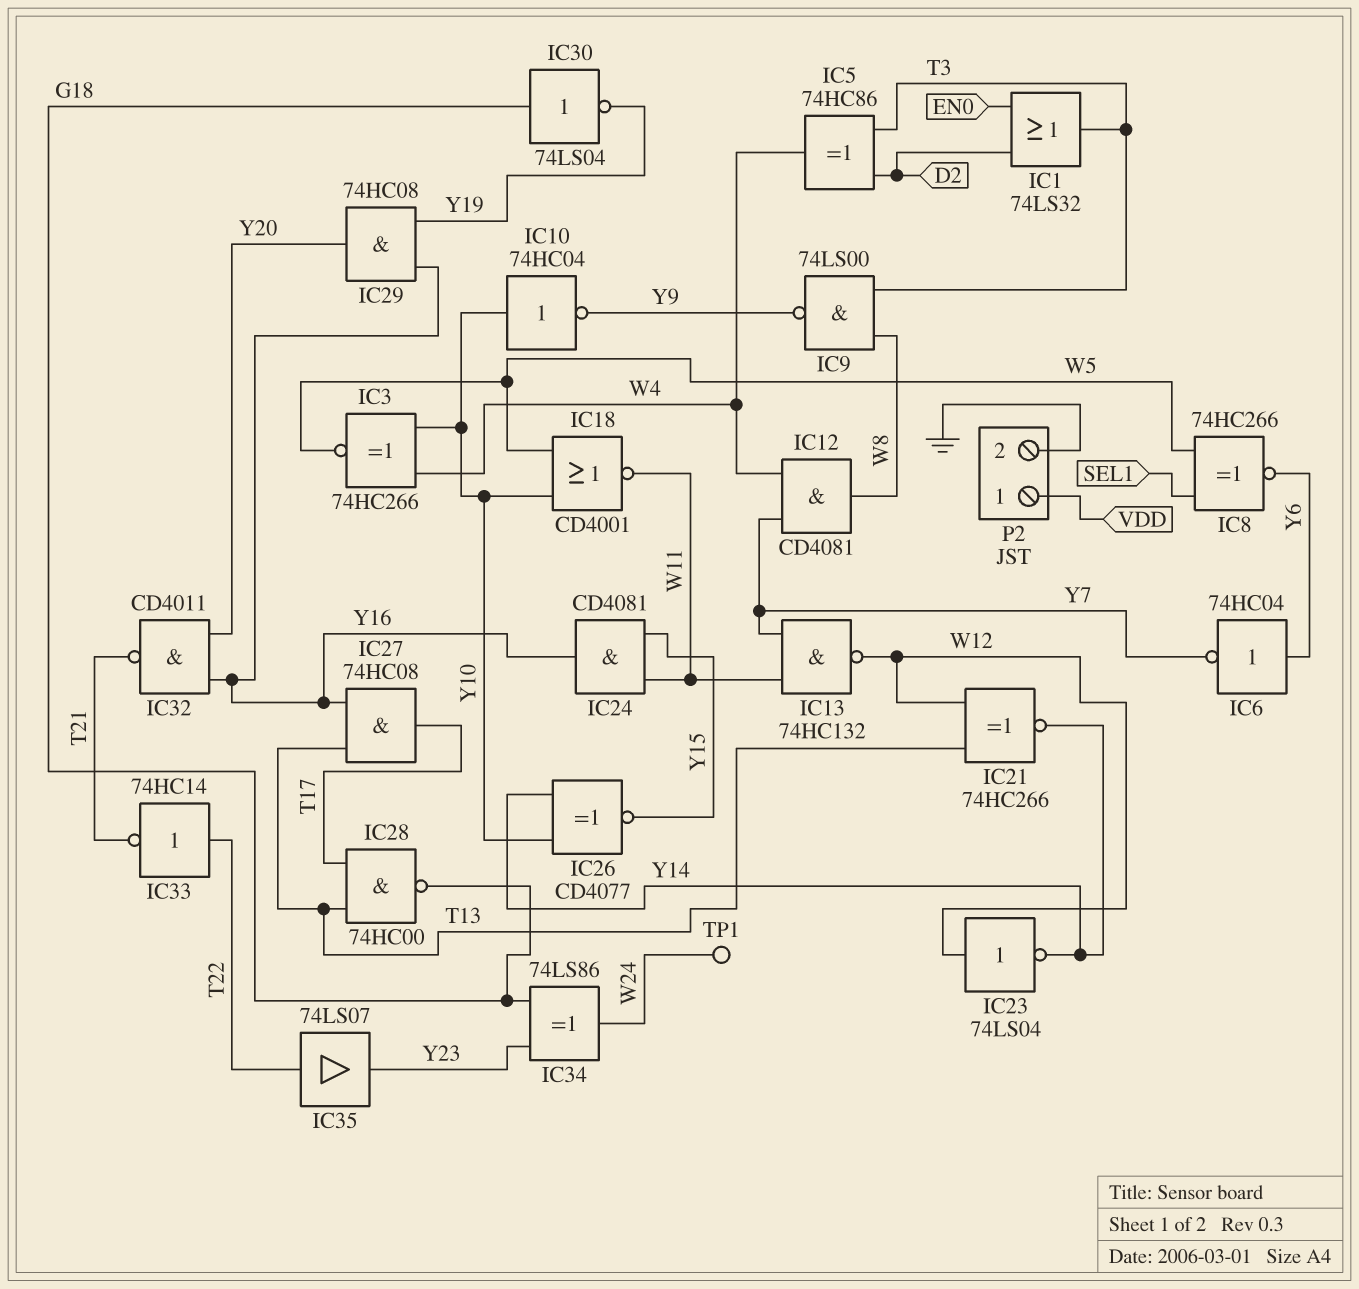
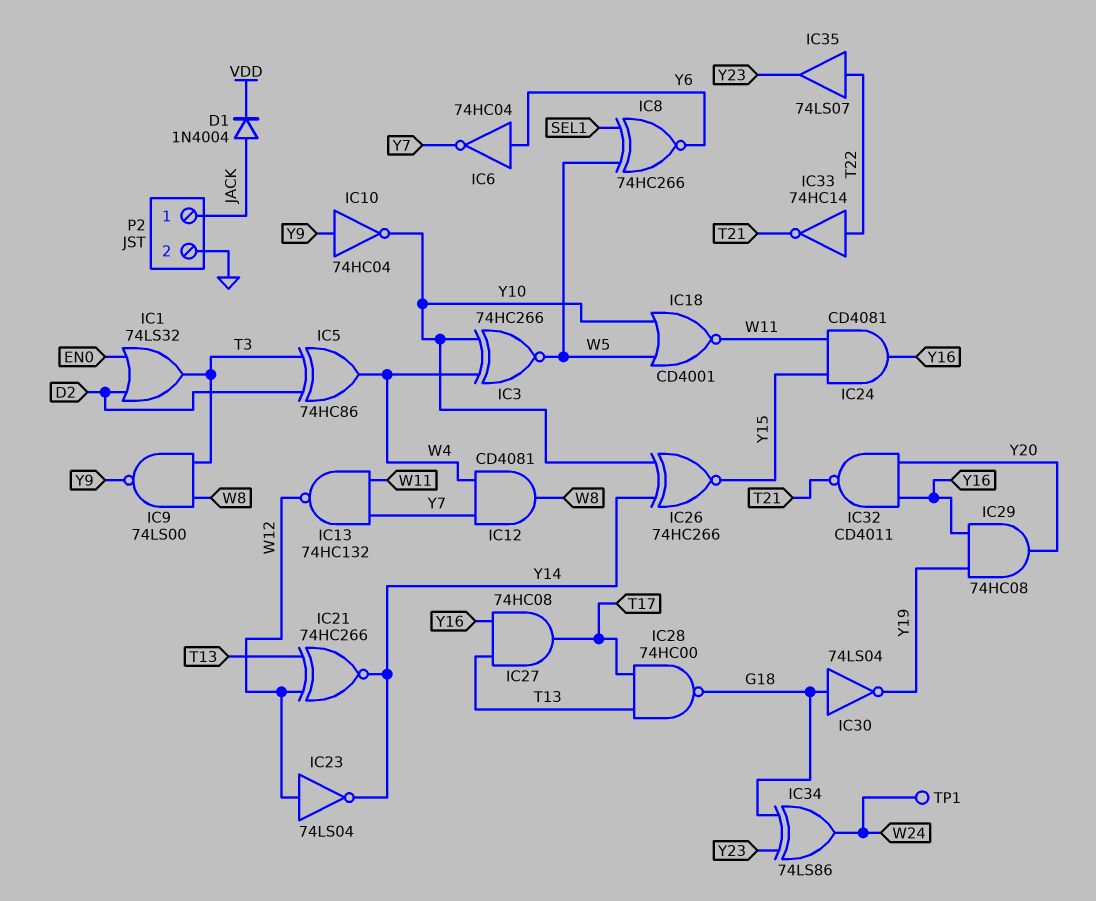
D1: none -> diode 1N4004 (A JACK, K VDD)
IC10: NOT 74HC04 (in Y10, out Y9) -> NOT 74HC04 (in Y9, out Y10)
IC26: XNOR CD4077 (in Y10, in Y14, out Y15) -> XNOR 74HC266 (in Y10, in Y14, out Y15)
P2 pin 1: VDD -> JACK

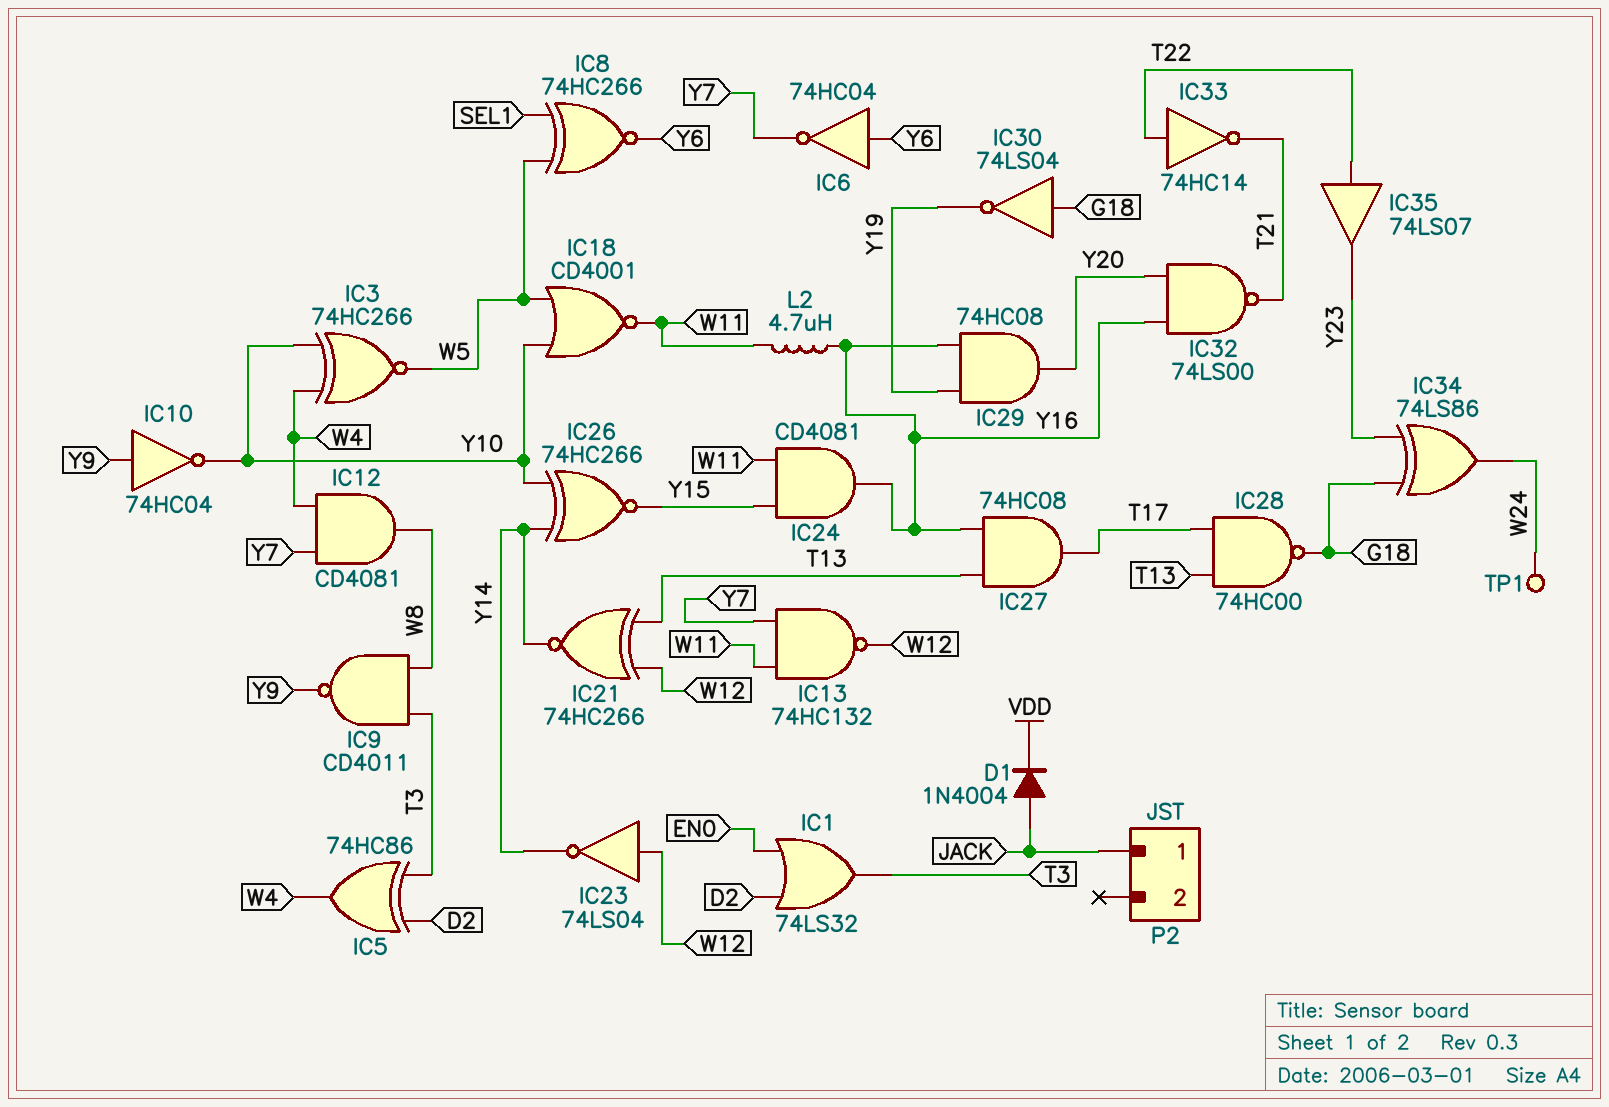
IC9: NAND 74LS00 (in T3, in W8, out Y9) -> NAND CD4011 (in T3, in W8, out Y9)
IC32: NAND CD4011 (in Y16, in Y20, out T21) -> NAND 74LS00 (in Y16, in Y20, out T21)
L2: none -> 4.7uH (W11, Y16)
P2 pin 2: GND -> none

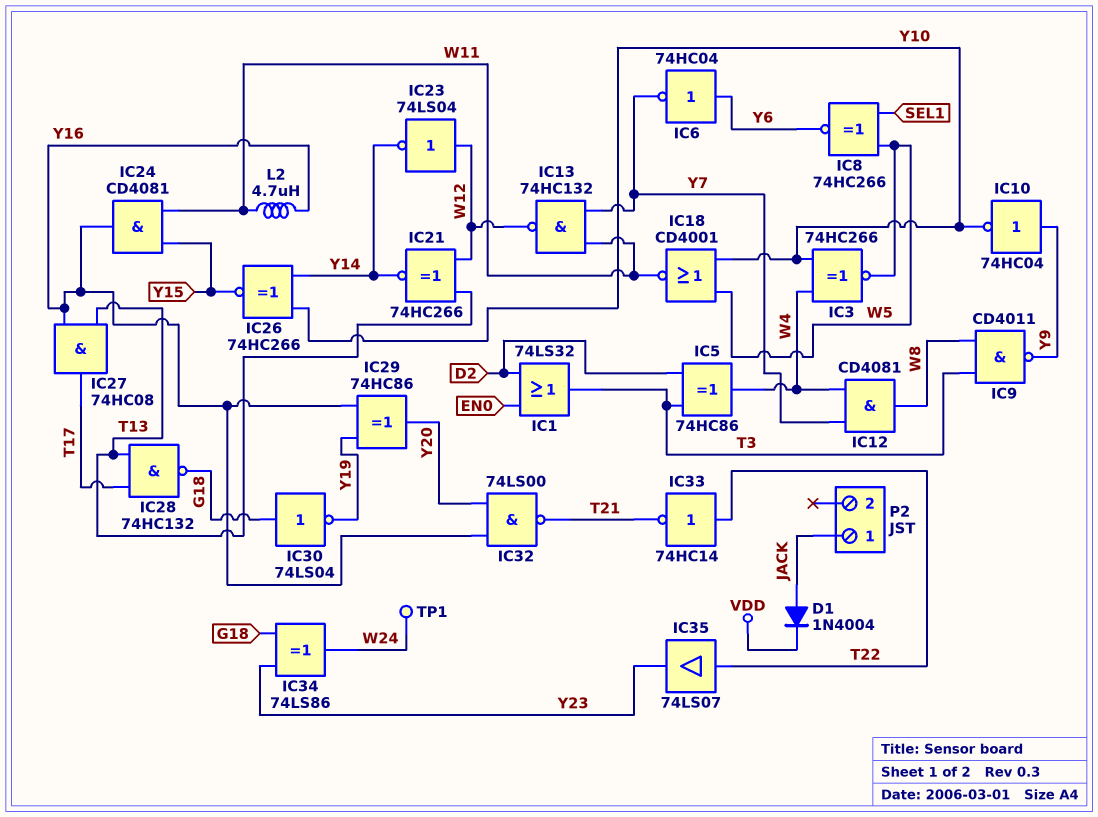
IC28: NAND 74HC00 (in T13, in T17, out G18) -> NAND 74HC132 (in T13, in T17, out G18)
IC29: AND 74HC08 (in Y16, in Y19, out Y20) -> XOR 74HC86 (in Y16, in Y19, out Y20)

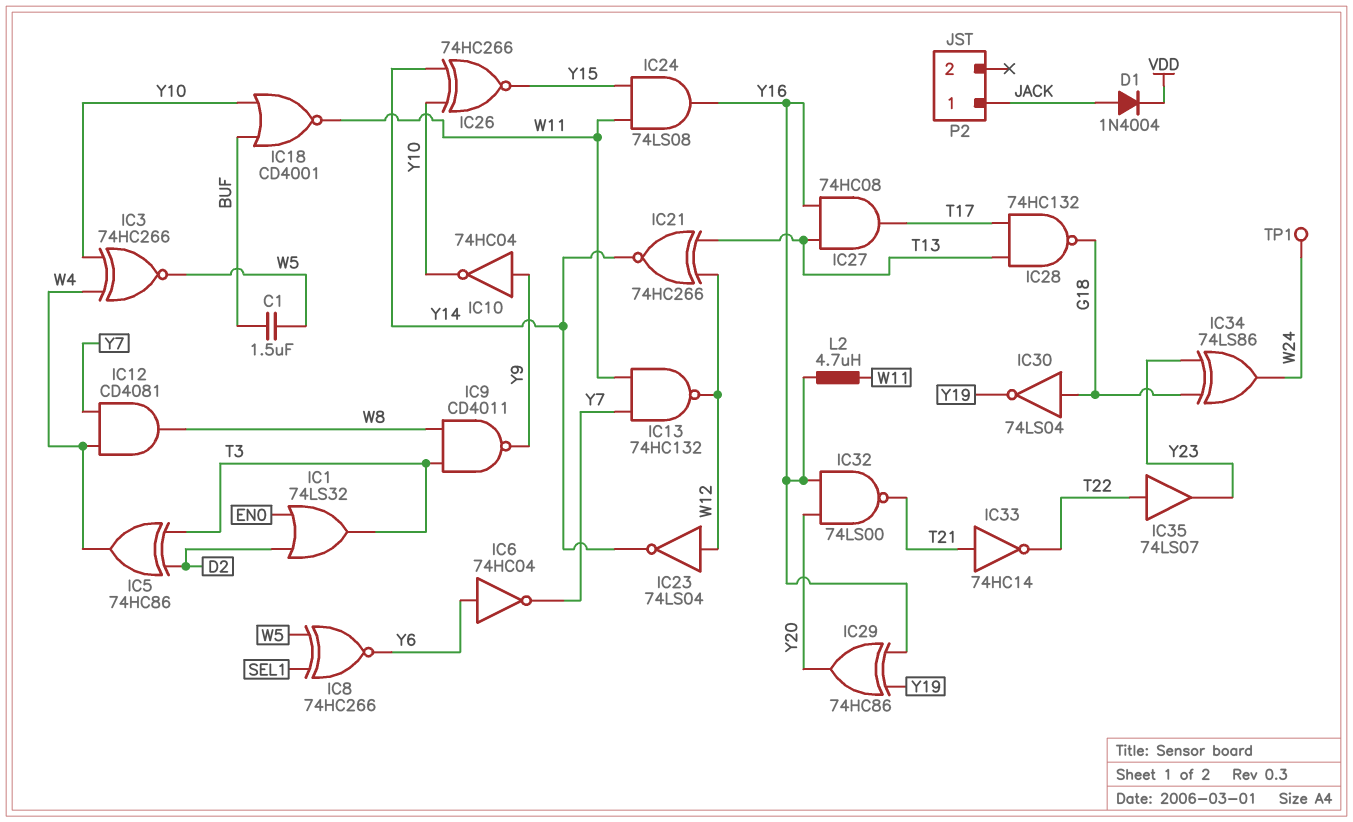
C1: none -> 1.5uF (BUF, W5)
IC18: NOR CD4001 (in W5, in Y10, out W11) -> NOR CD4001 (in BUF, in Y10, out W11)
IC24: AND CD4081 (in W11, in Y15, out Y16) -> AND 74LS08 (in W11, in Y15, out Y16)
IC33: NOT 74HC14 (in T22, out T21) -> NOT 74HC14 (in T21, out T22)

